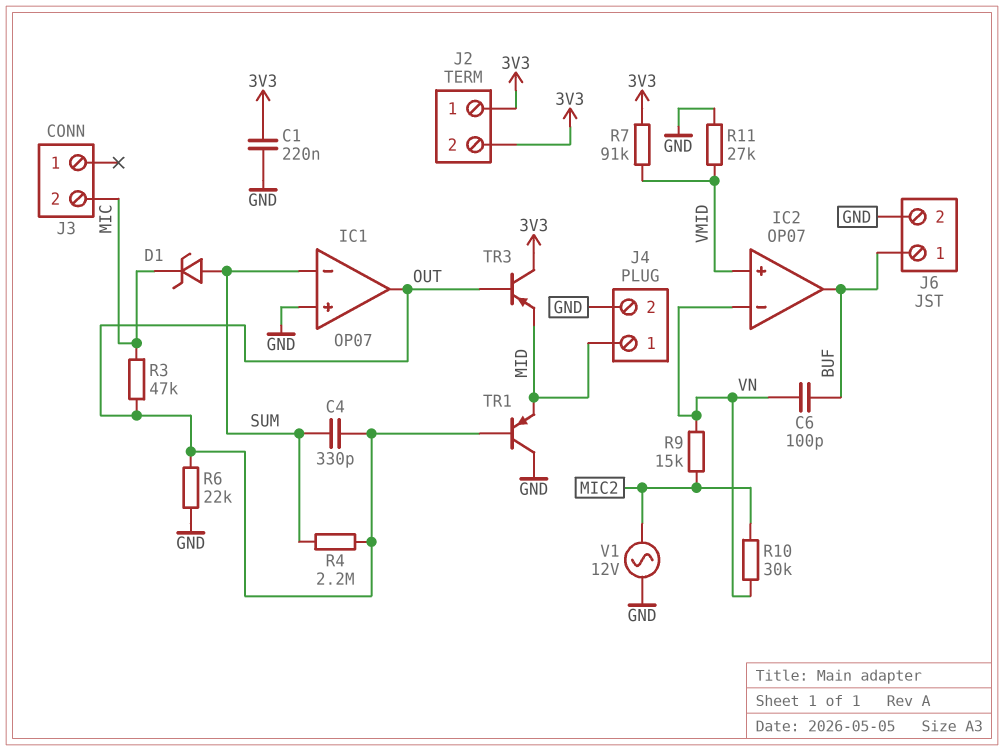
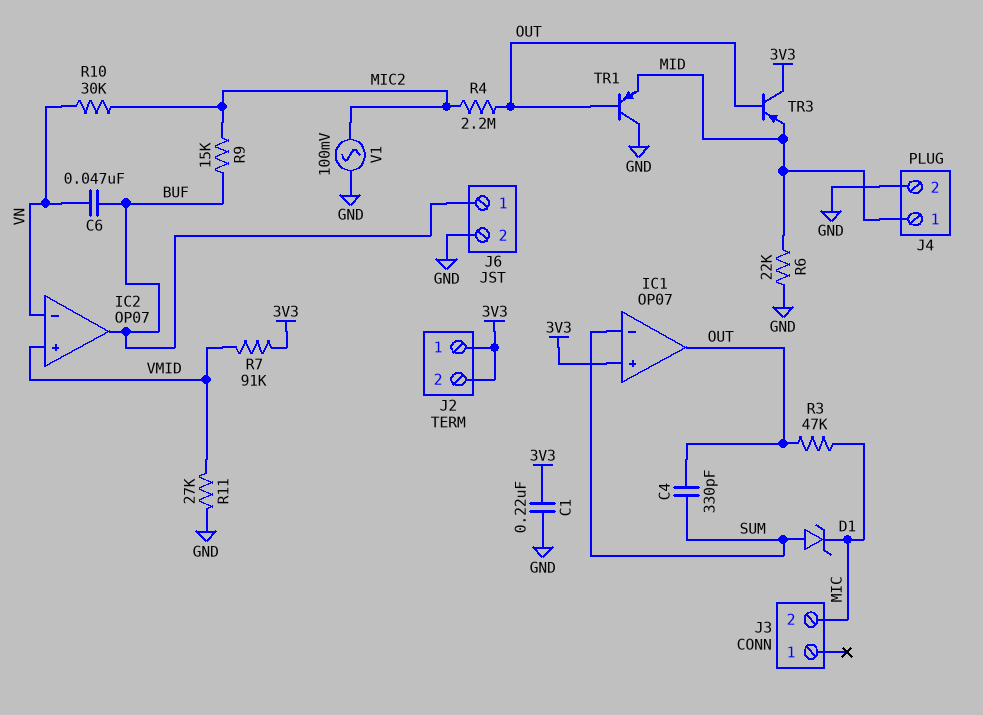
C6: 100pF (BUF, VN) -> 47nF (BUF, VN)
IC1 pin in+: GND -> 3V3
R4: 2.2M (OUT, SUM) -> 2.2M (MIC2, OUT)
R6: 22k (GND, OUT) -> 22k (GND, MID)
R9: 15k (MIC2, VN) -> 15k (BUF, MIC2)
V1: AC 12V (GND, MIC2) -> AC 100mV (GND, MIC2)

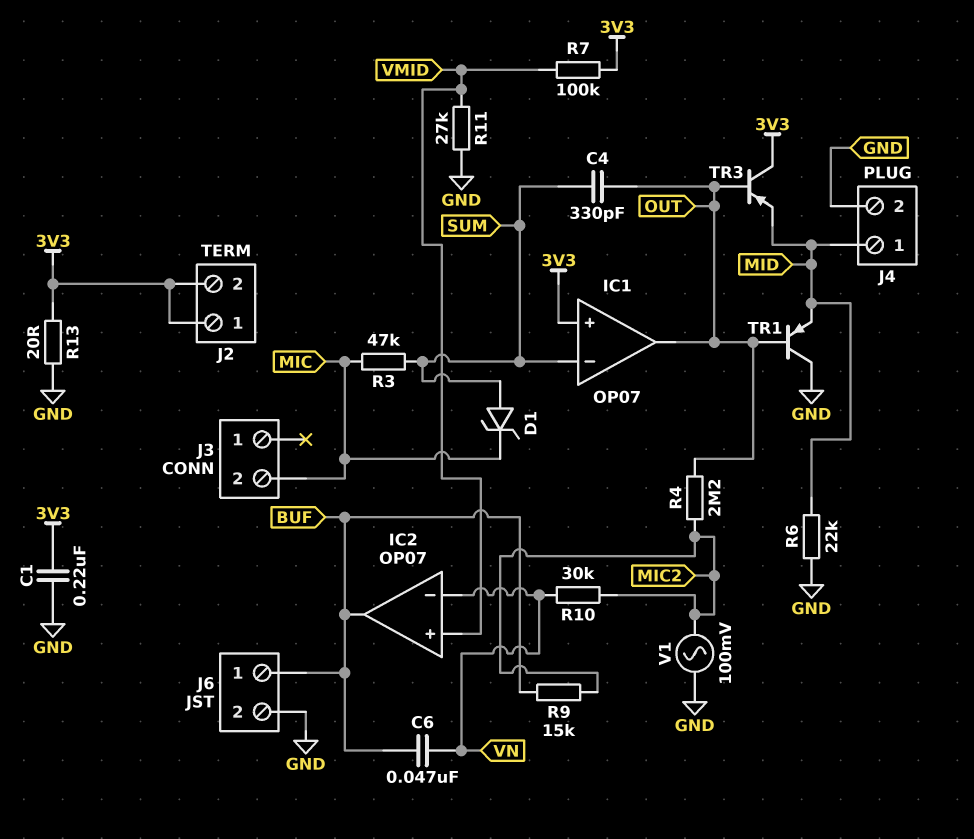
R3: 47k (MIC, OUT) -> 47k (MIC, SUM)
R7: 91k (3V3, VMID) -> 100k (3V3, VMID)
R13: none -> 20 (3V3, GND)

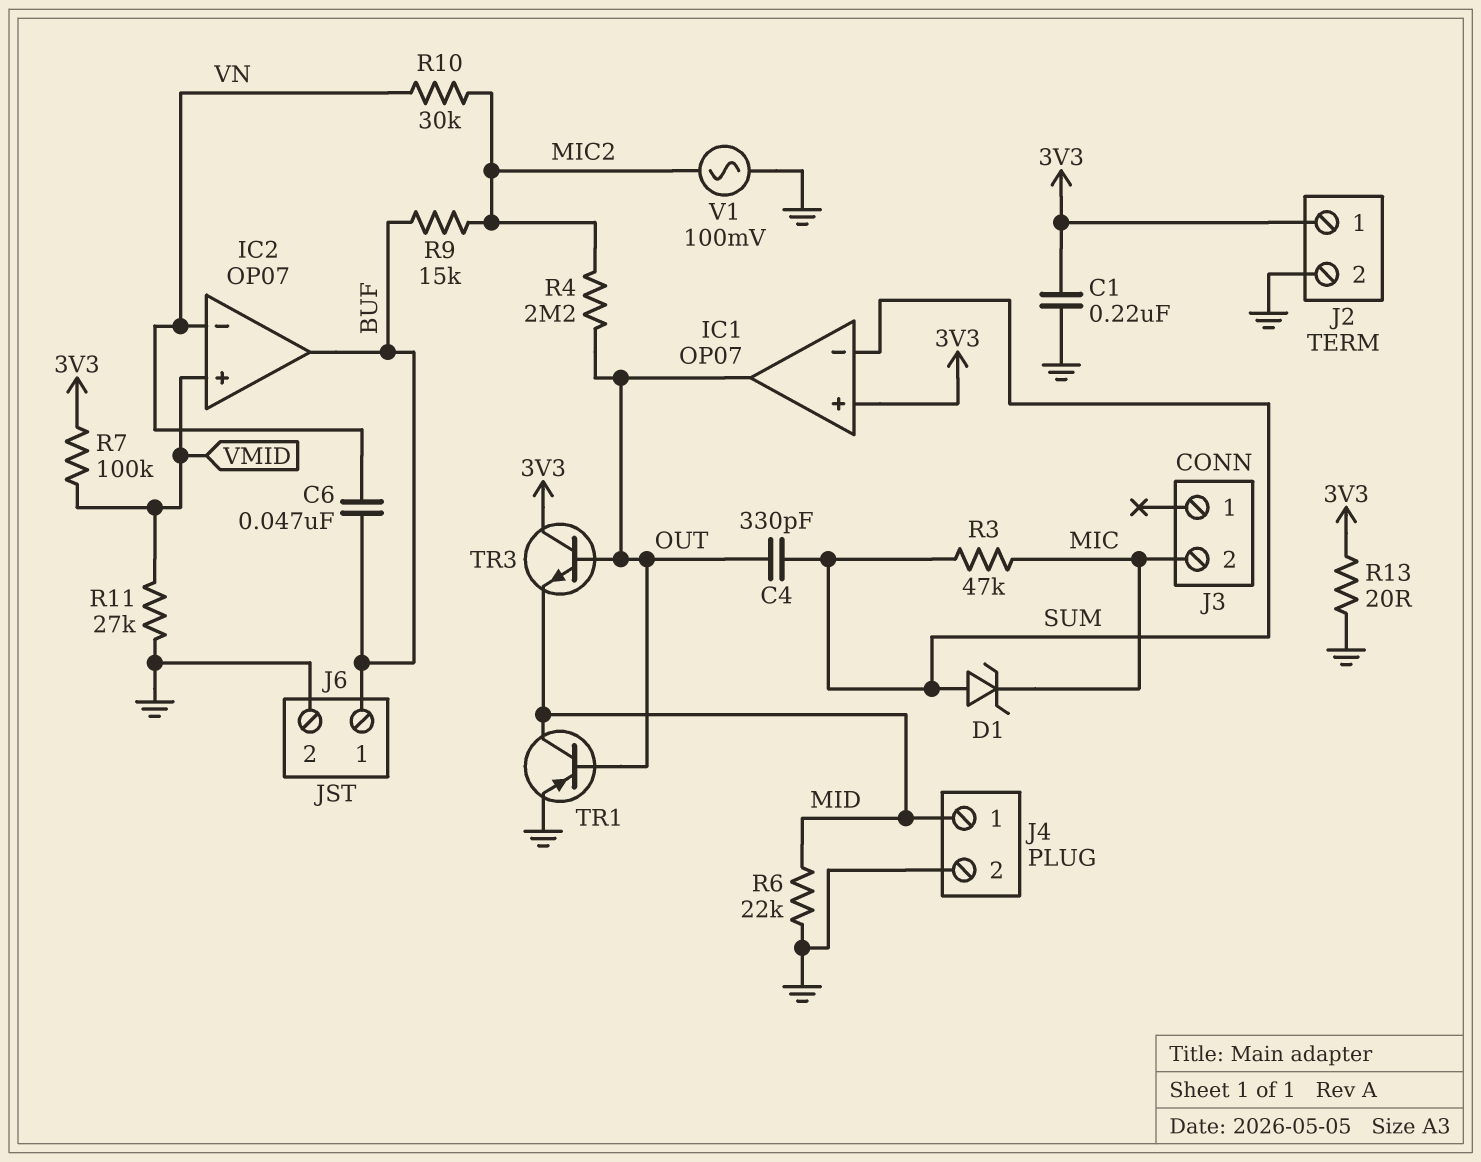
J2 pin 2: 3V3 -> GND
TR1: PNP (B OUT, C GND, E MID) -> PNP (B OUT, C MID, E GND)
TR3: PNP (B OUT, C 3V3, E MID) -> NPN (B OUT, C 3V3, E MID)

